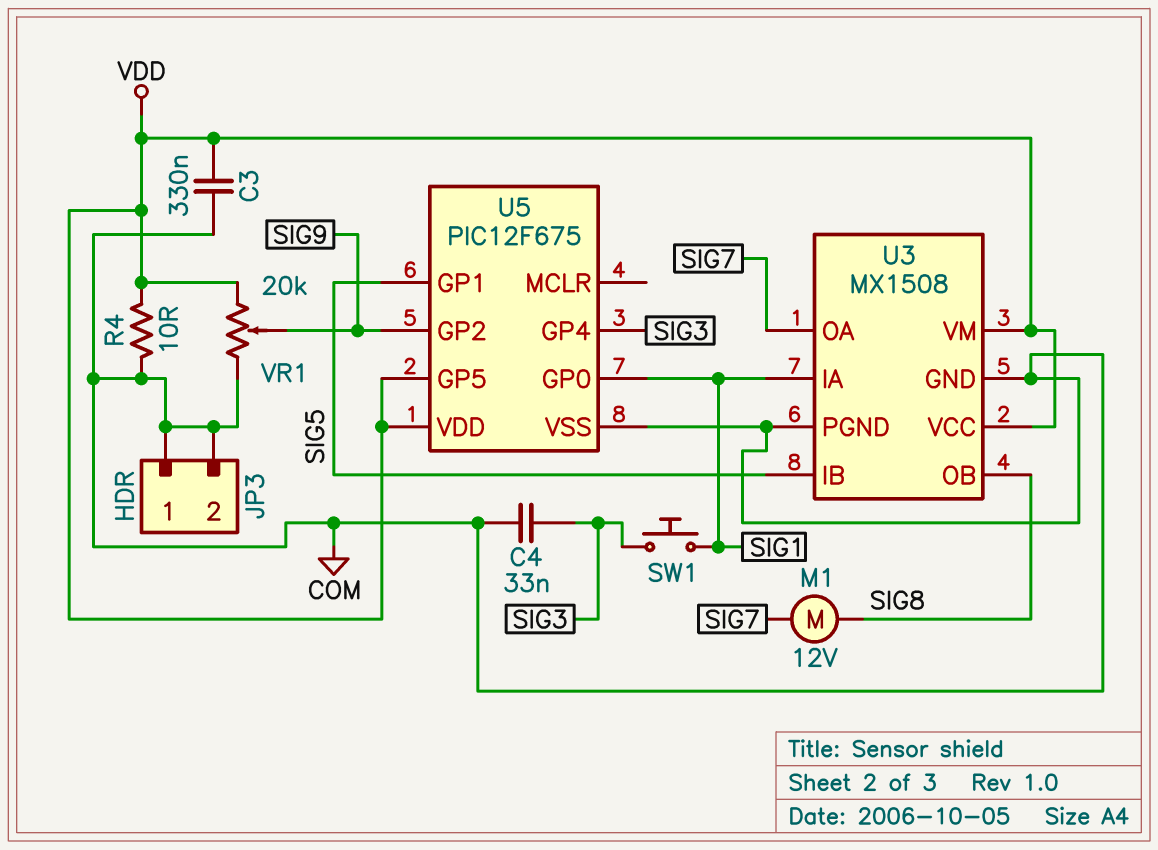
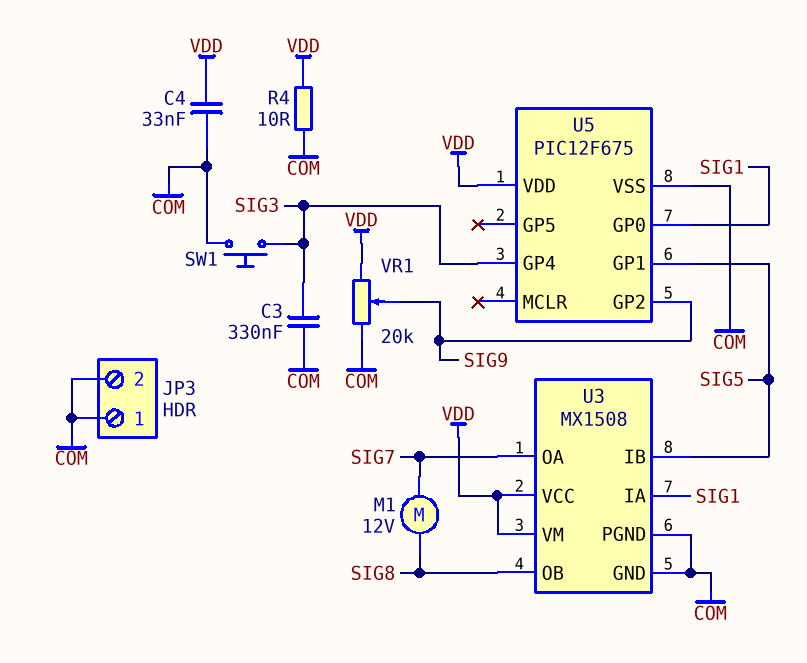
C3: 330nF (COM, VDD) -> 330nF (COM, SIG3)
C4: 33nF (COM, SIG3) -> 33nF (COM, VDD)
SW1: button (SIG1, SIG3) -> button (COM, SIG3)
U5 pin GP5: VDD -> none

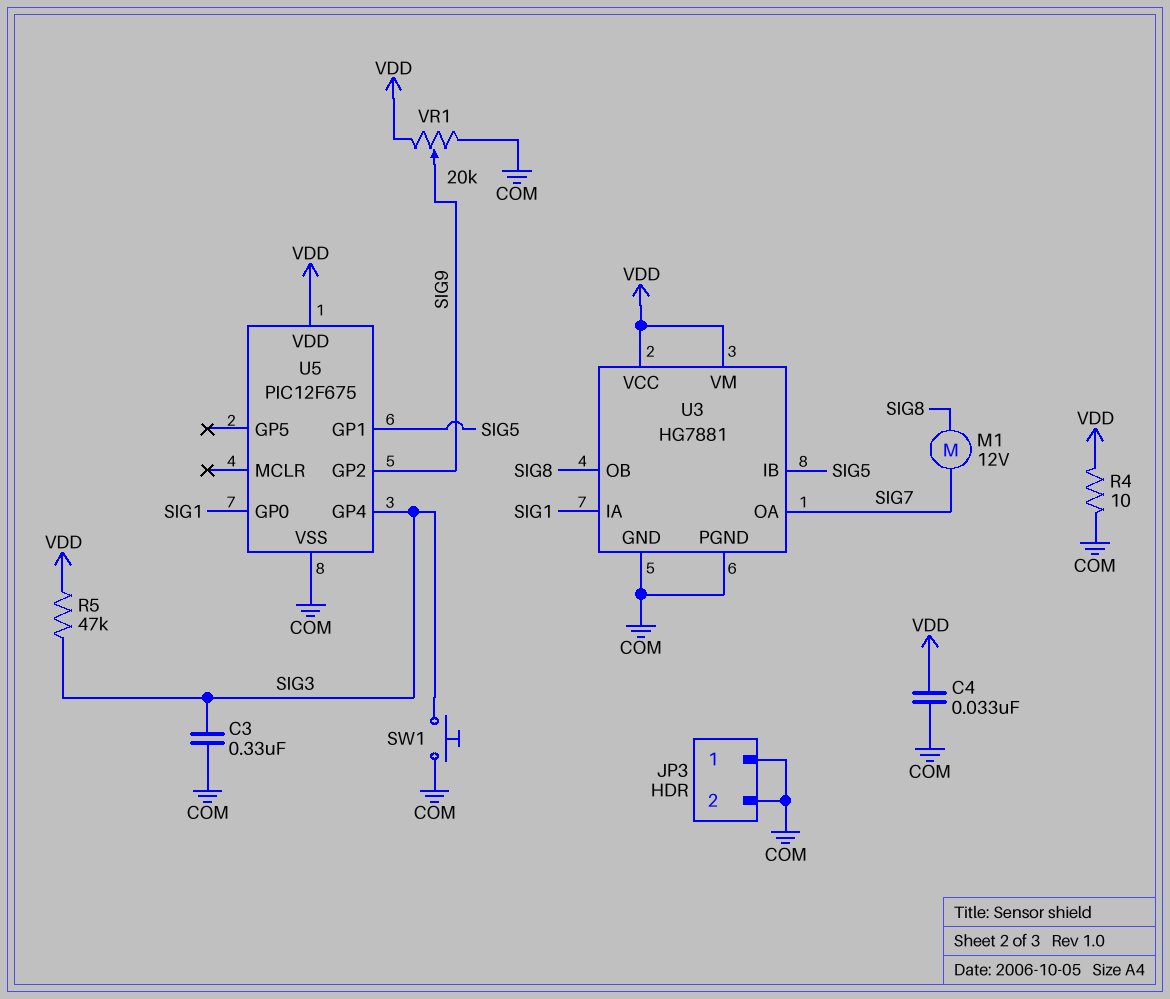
R5: none -> 47k (SIG3, VDD)
U3: MX1508 -> HG7881

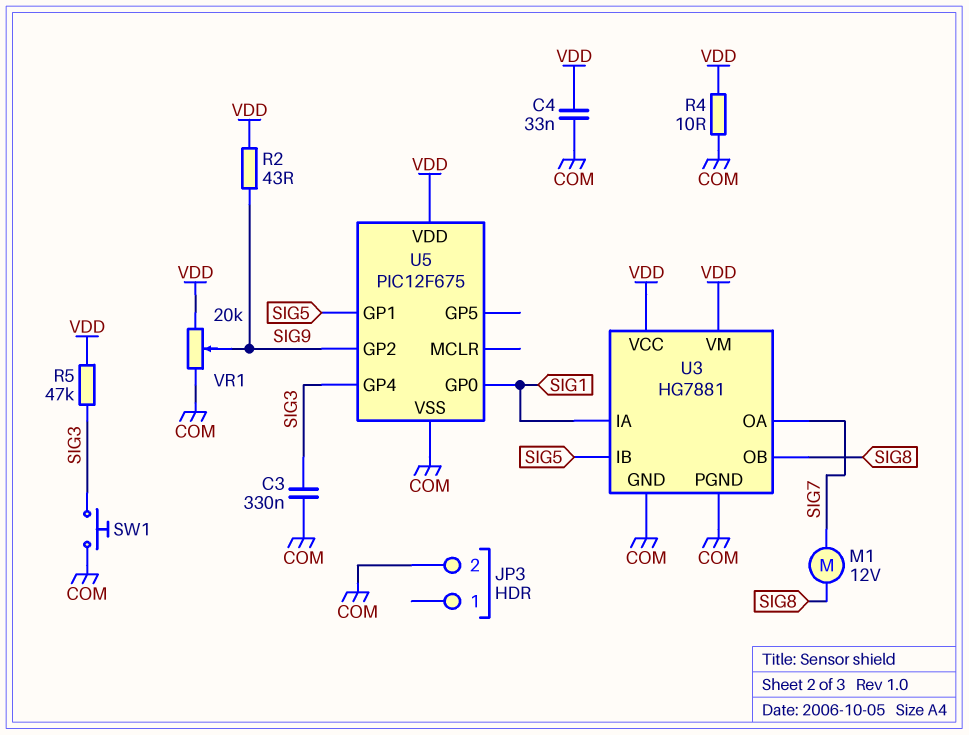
JP3 pin 1: COM -> none
R2: none -> 43 (SIG9, VDD)

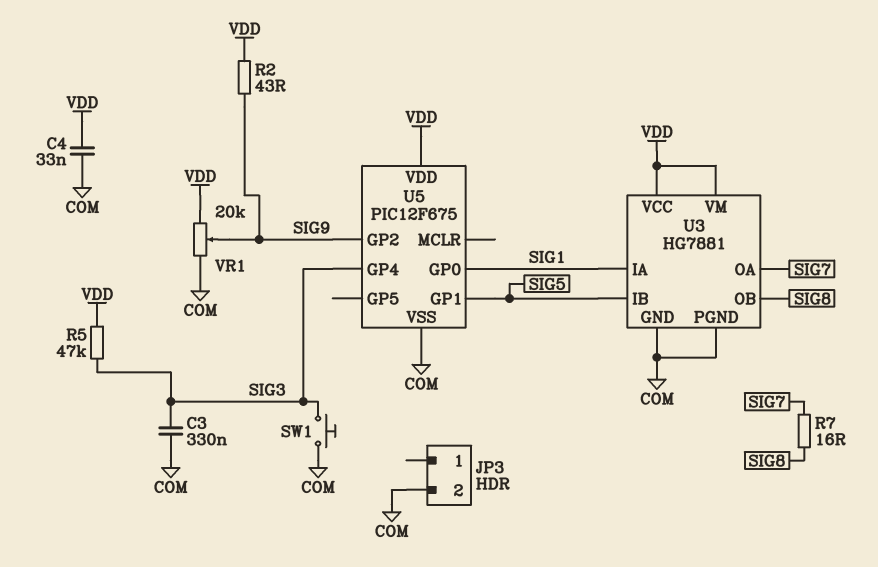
M1: motor 12V (SIG7, SIG8) -> none
R4: 10 (COM, VDD) -> none
R7: none -> 16 (SIG7, SIG8)

